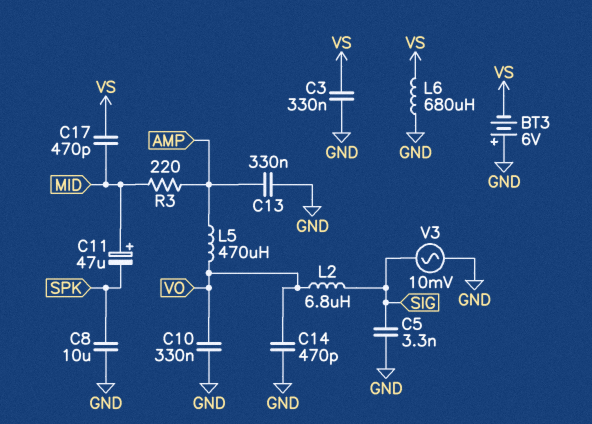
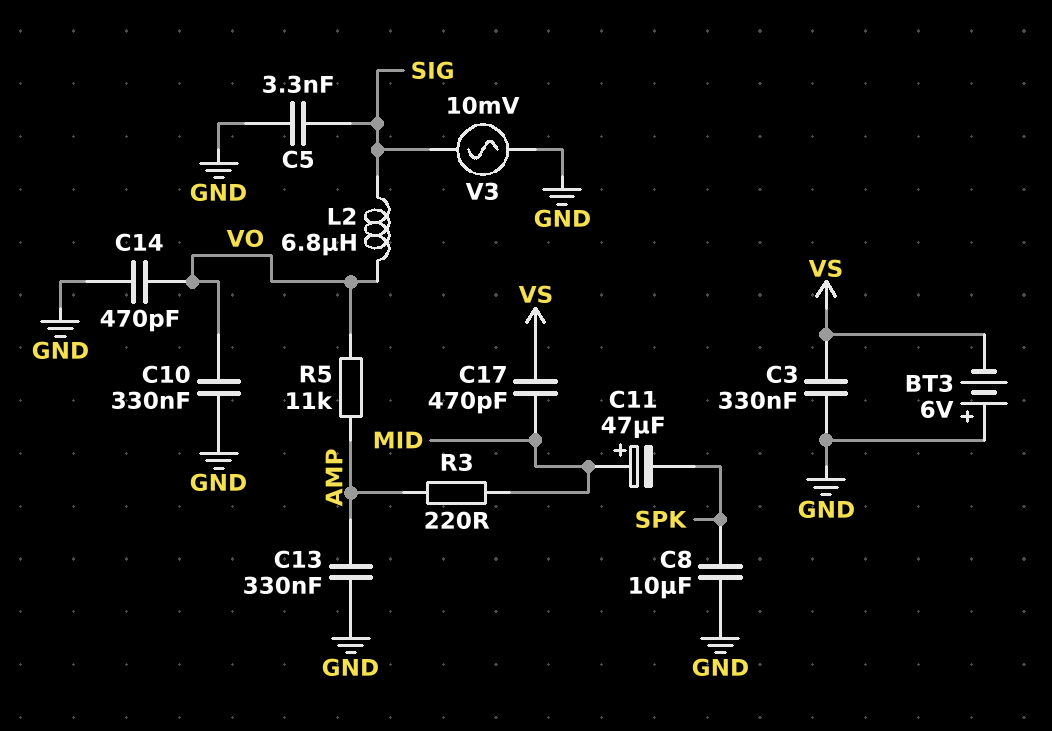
L5: 470uH (AMP, VO) -> none
L6: 680uH (GND, VS) -> none
R5: none -> 11k (AMP, VO)

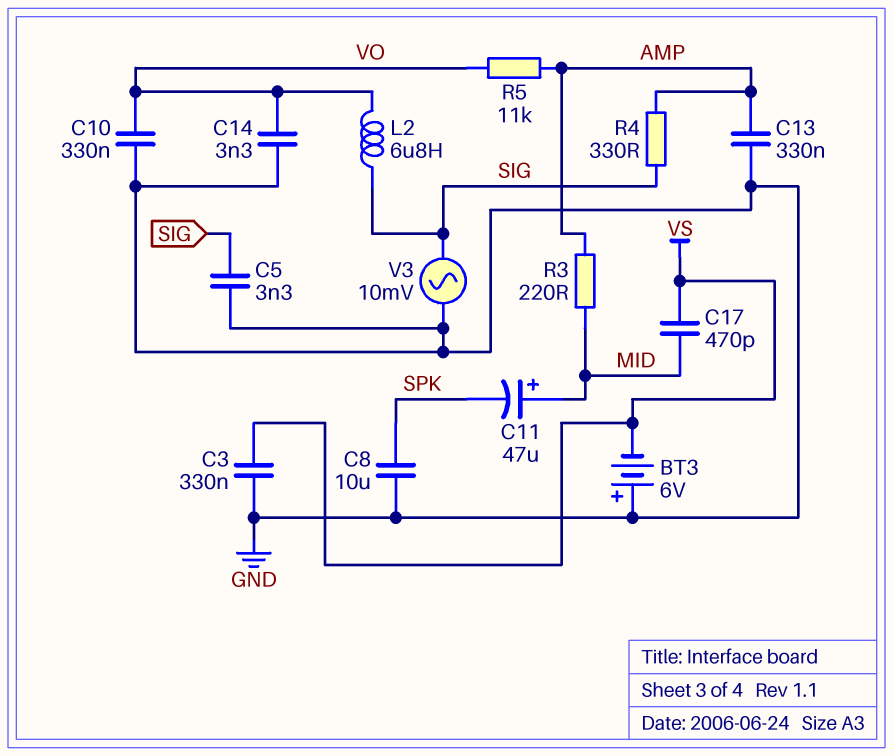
C14: 470pF (GND, VO) -> 3.3nF (GND, VO)
R4: none -> 330 (AMP, SIG)

